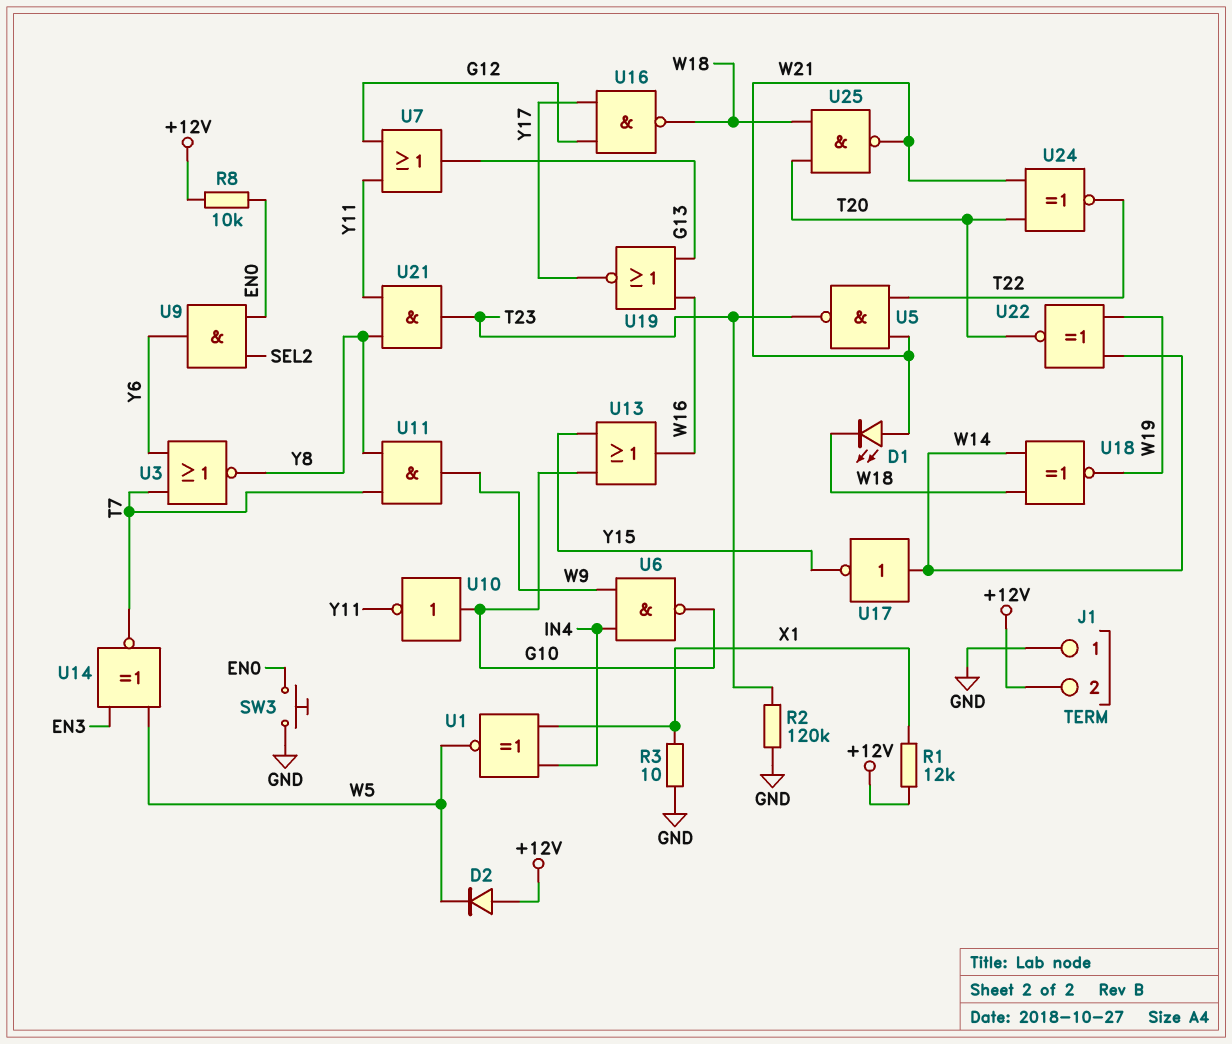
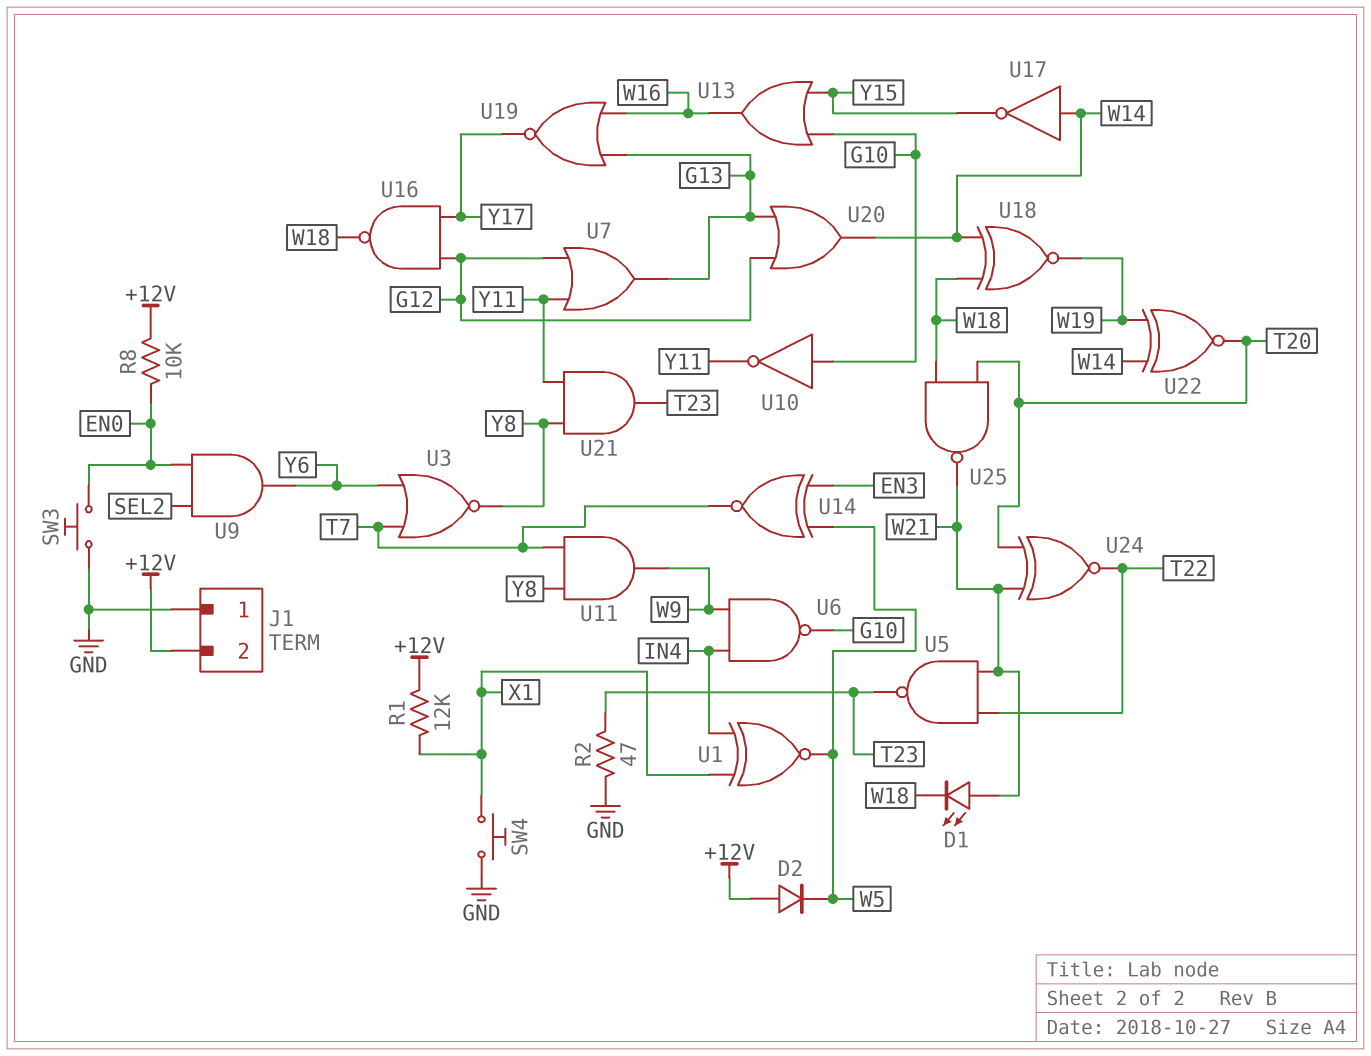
R2: 120k (GND, T23) -> 47 (GND, T23)
R3: 10 (GND, X1) -> none
SW4: none -> button (GND, X1)
U20: none -> OR (in G12, in G13, out W14)

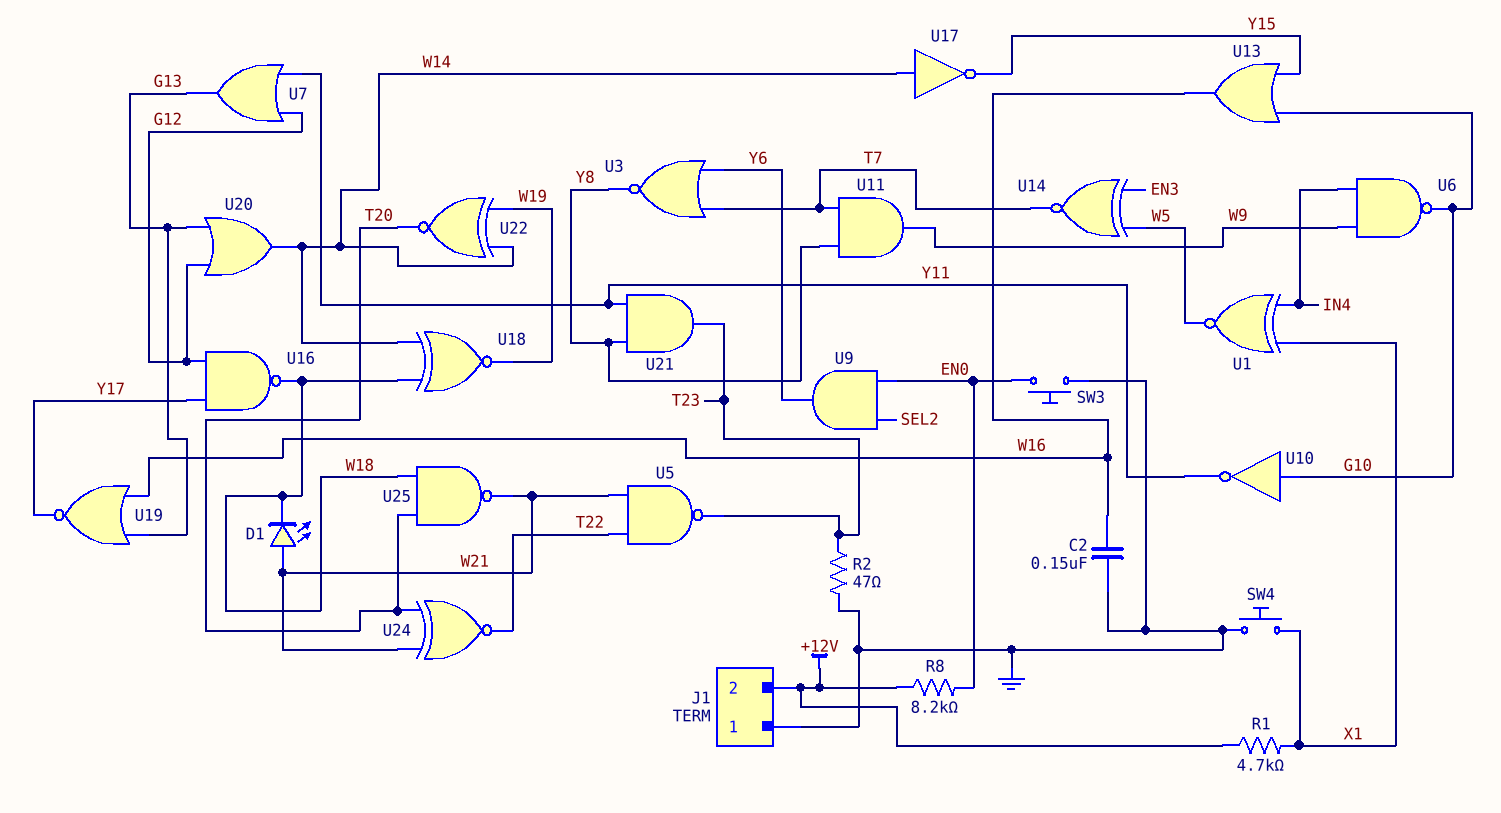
C2: none -> 150nF (GND, W16)
D2: diode (A +12V, K W5) -> none
R1: 12k (+12V, X1) -> 4.7k (+12V, X1)
R8: 10k (+12V, EN0) -> 8.2k (+12V, EN0)

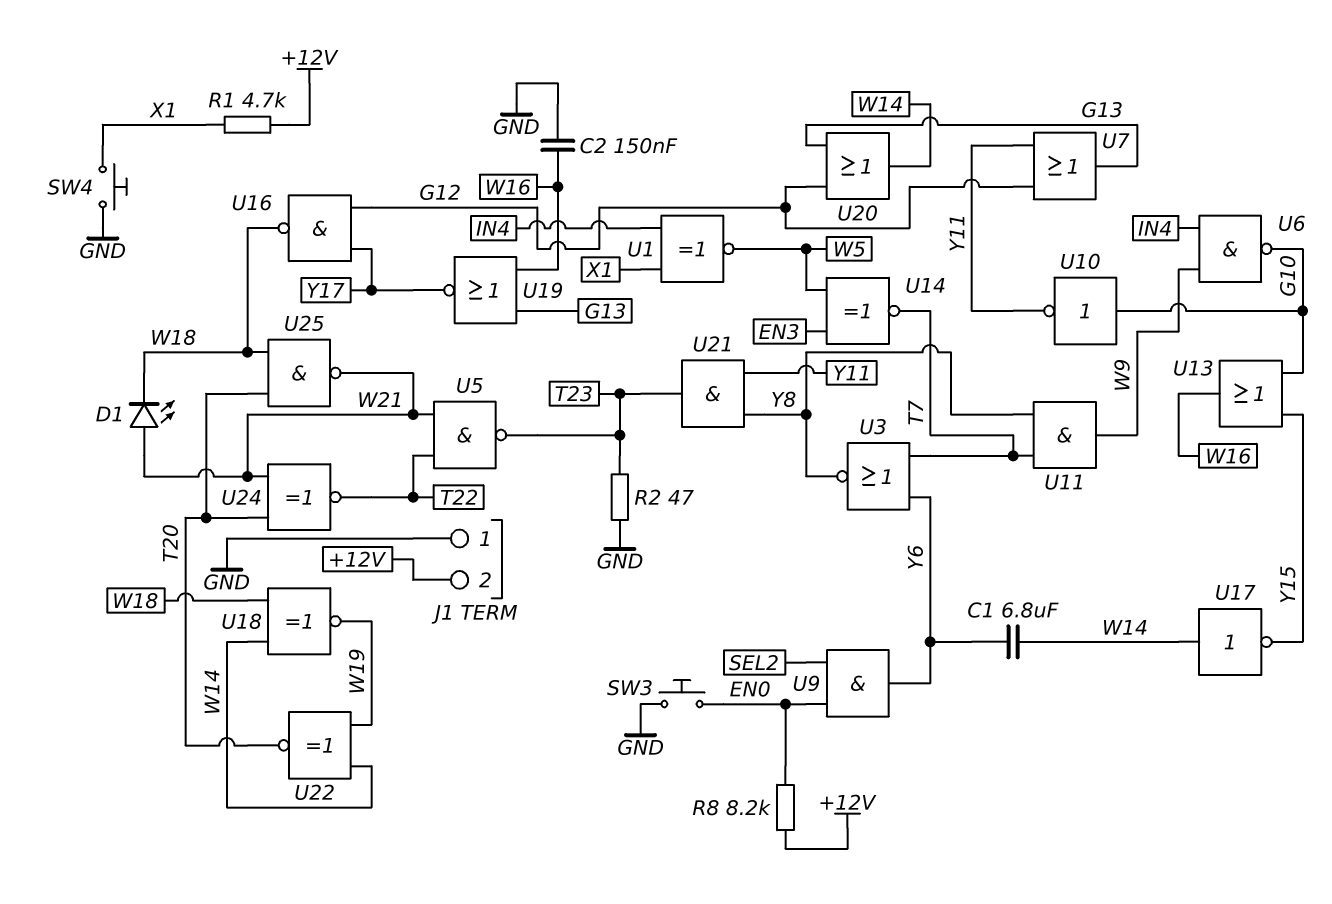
C1: none -> 6.8uF (W14, Y6)

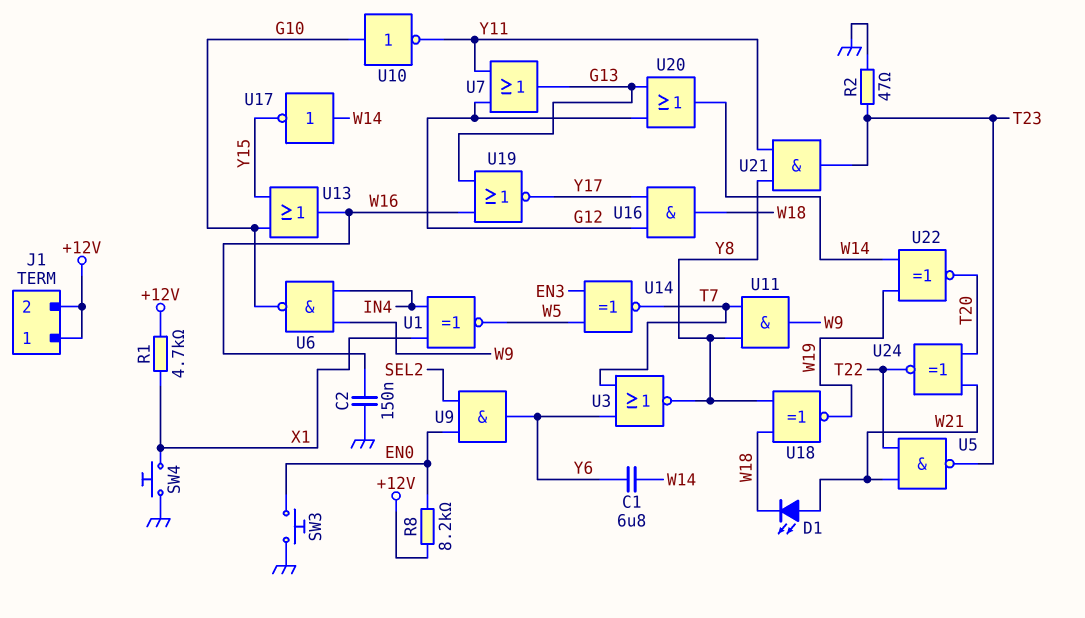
J1 pin 1: GND -> +12V
U16: NAND (in G12, in Y17, out W18) -> AND (in G12, in Y17, out W18)
U18: XNOR (in W14, in W18, out W19) -> XNOR (in W18, in Y8, out W19)
U25: NAND (in T20, in W18, out W21) -> none

